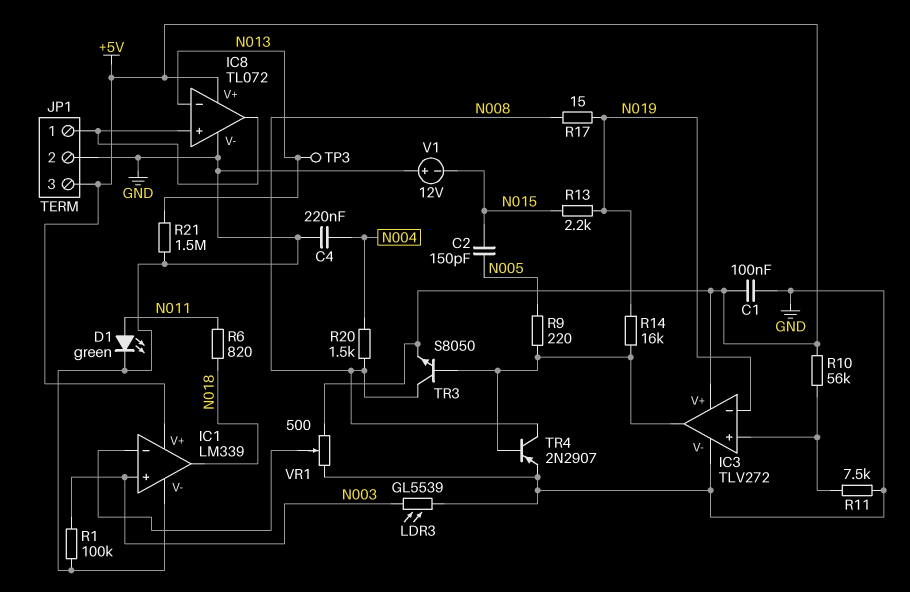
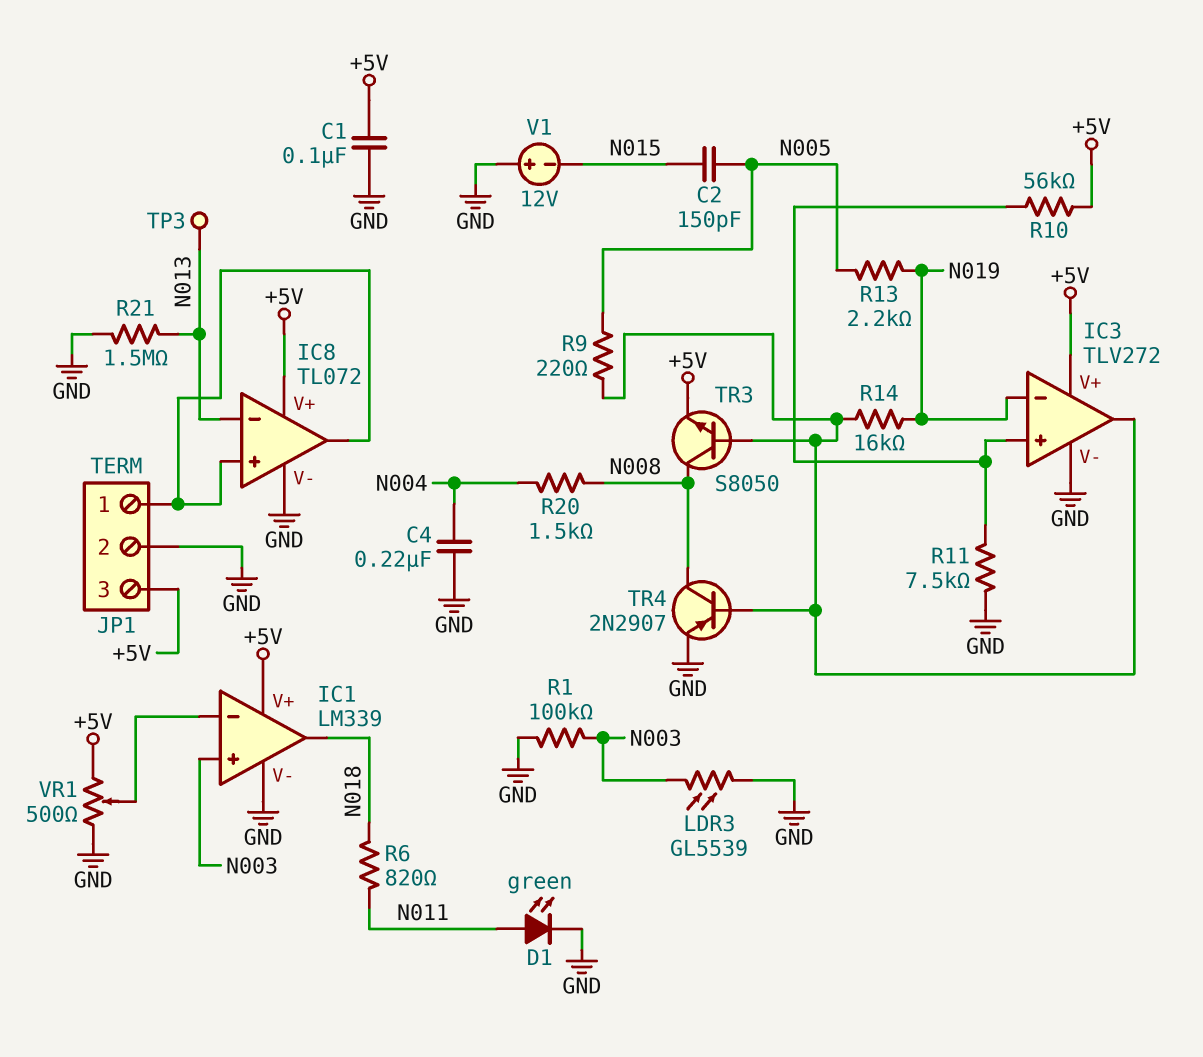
R13: 2.2k (N015, N019) -> 2.2k (N005, N019)
R17: 15 (N008, N019) -> none

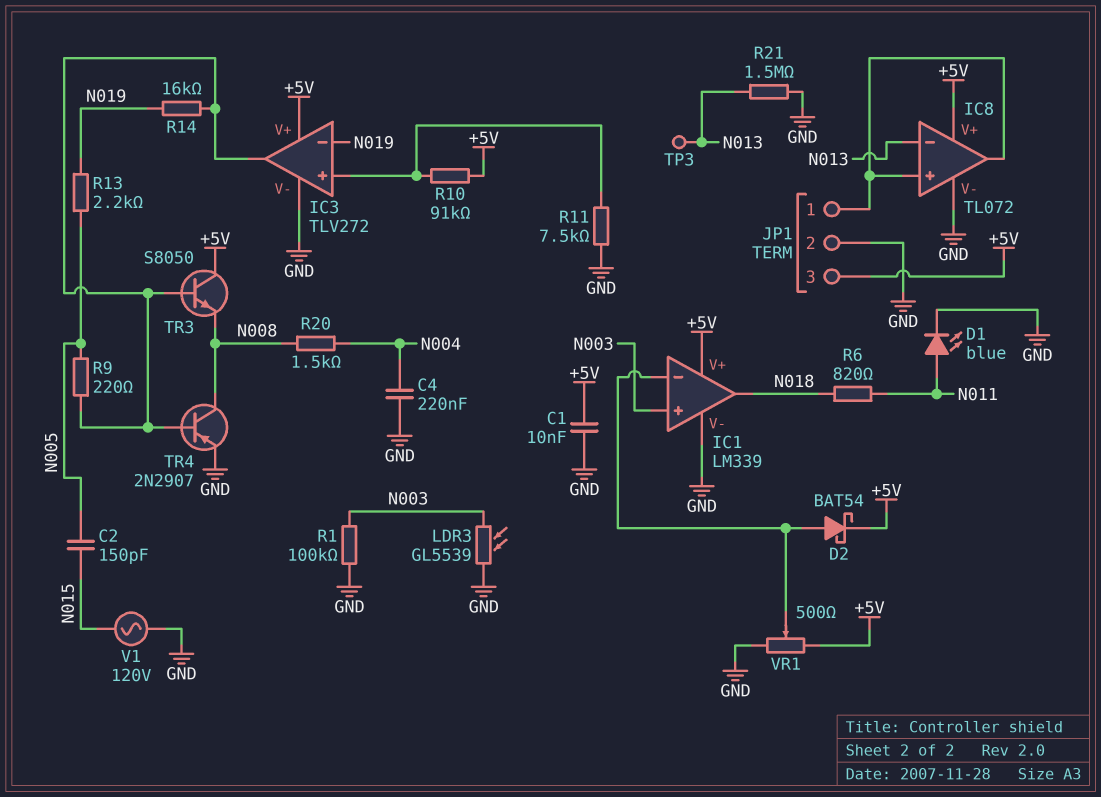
C1: 100nF (+5V, GND) -> 10nF (+5V, GND)
D1: LED green (A N011, K GND) -> LED blue (A N011, K GND)
D2: none -> schottky BAT54 (A IC1/in-, K +5V)
R10: 56k (+5V, IC3/in+) -> 91k (+5V, IC3/in+)
TR3: NPN S8050 (B IC3/out, C N008, E +5V) -> NPN S8050 (B IC3/out, C +5V, E N008)
V1: 12V (plus GND, minus N015) -> AC 120V (GND, N015)

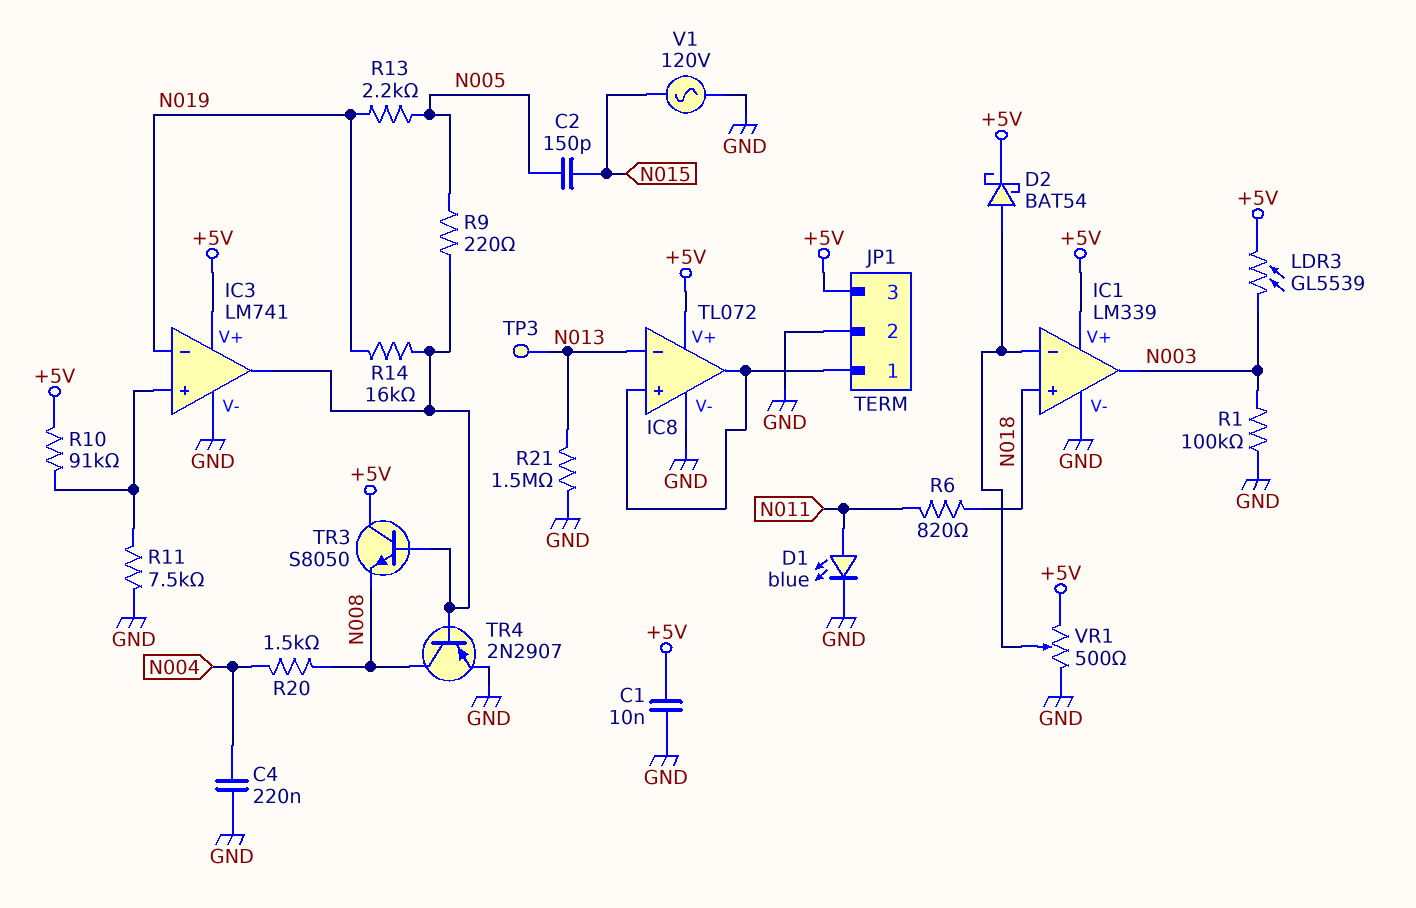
IC1 pin in+: N003 -> N018
IC1 pin out: N018 -> N003
IC3: TLV272 -> LM741
LDR3: GL5539 (GND, N003) -> GL5539 (+5V, N003)

